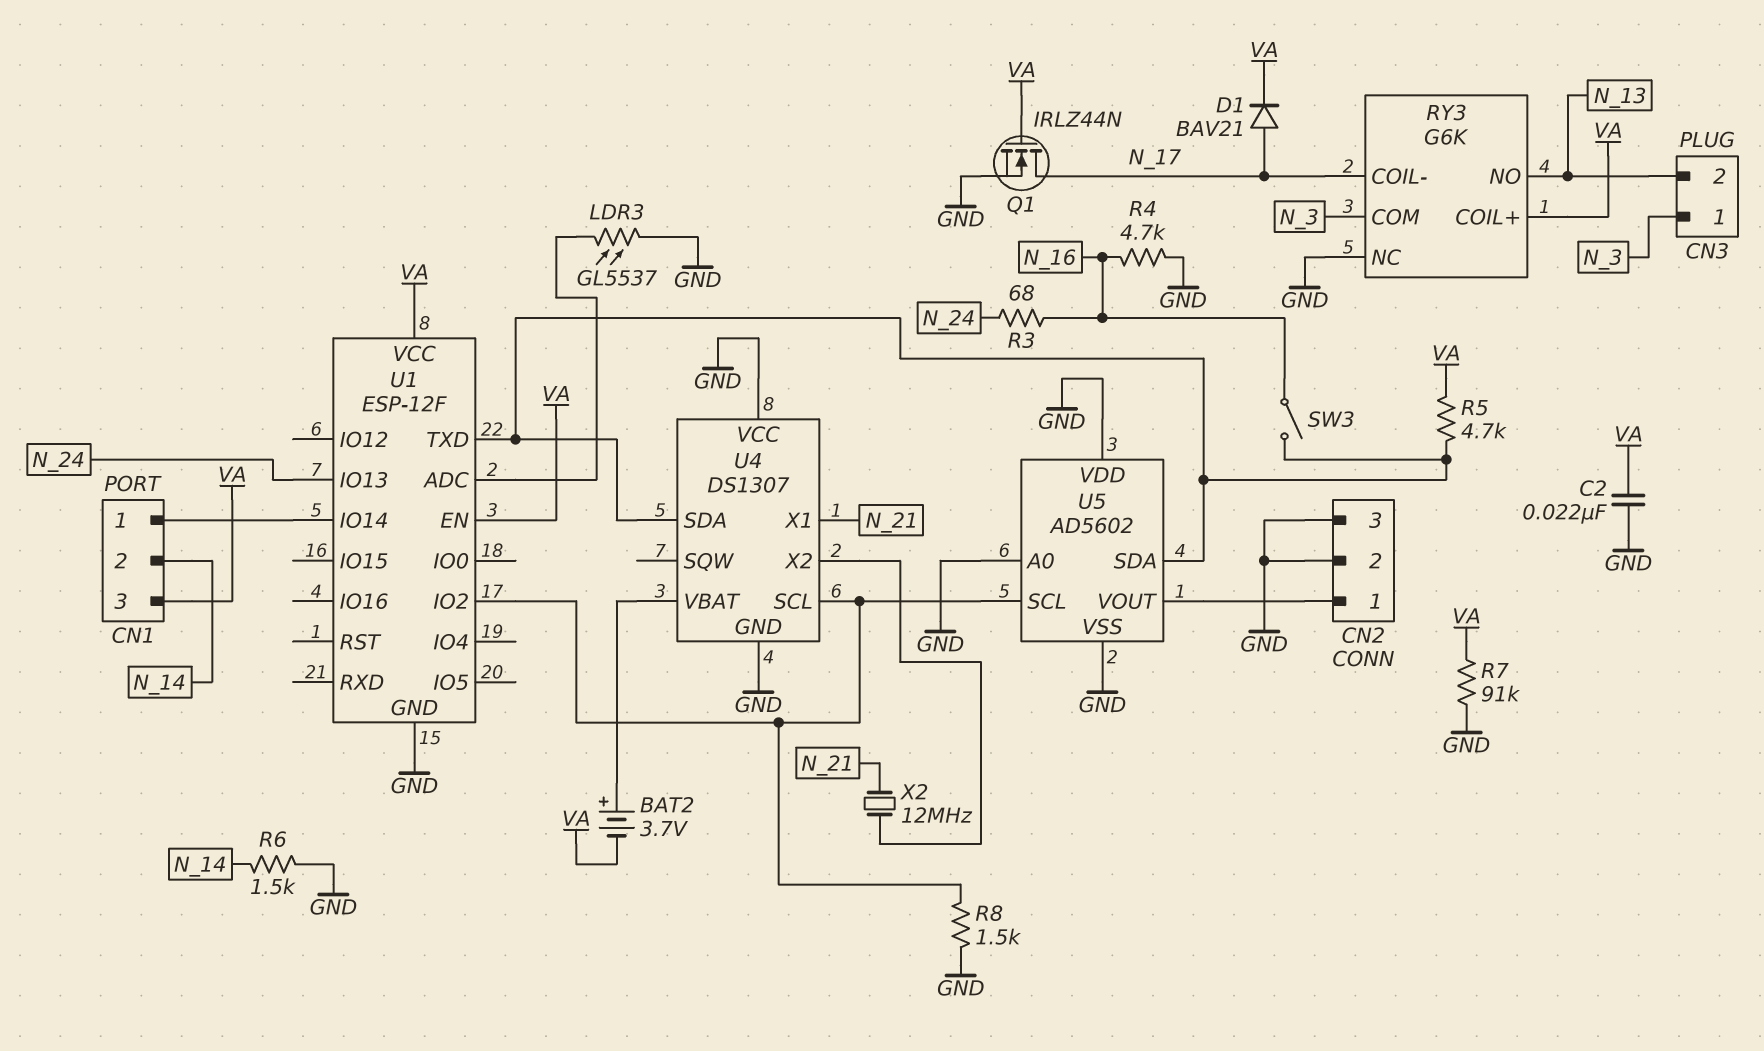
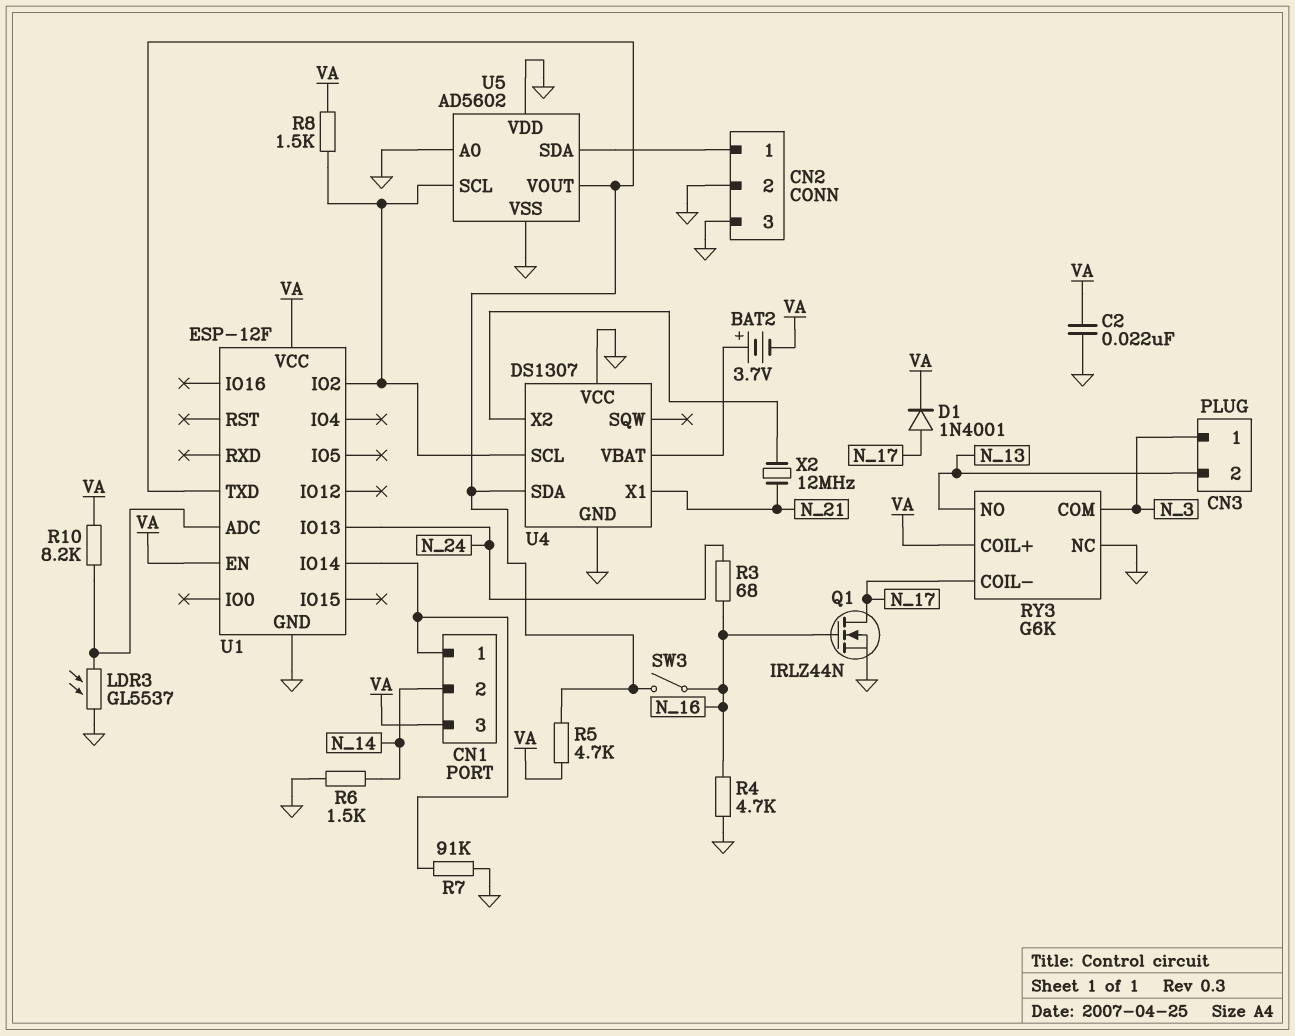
D1: diode BAV21 (A N_17, K VA) -> diode 1N4001 (A N_17, K VA)
Q1: NMOS IRLZ44N (G VA, D N_17, S GND) -> NMOS IRLZ44N (G N_16, D N_17, S GND)
R7: 91k (GND, VA) -> 91k (CN1/1, GND)
R8: 1.5k (GND, U1/IO2) -> 1.5k (U1/IO2, VA)
R10: none -> 8.2k (U1/ADC, VA)
U5 pin SDA: U1/TXD -> CN2/1
U5 pin VOUT: CN2/1 -> U1/TXD

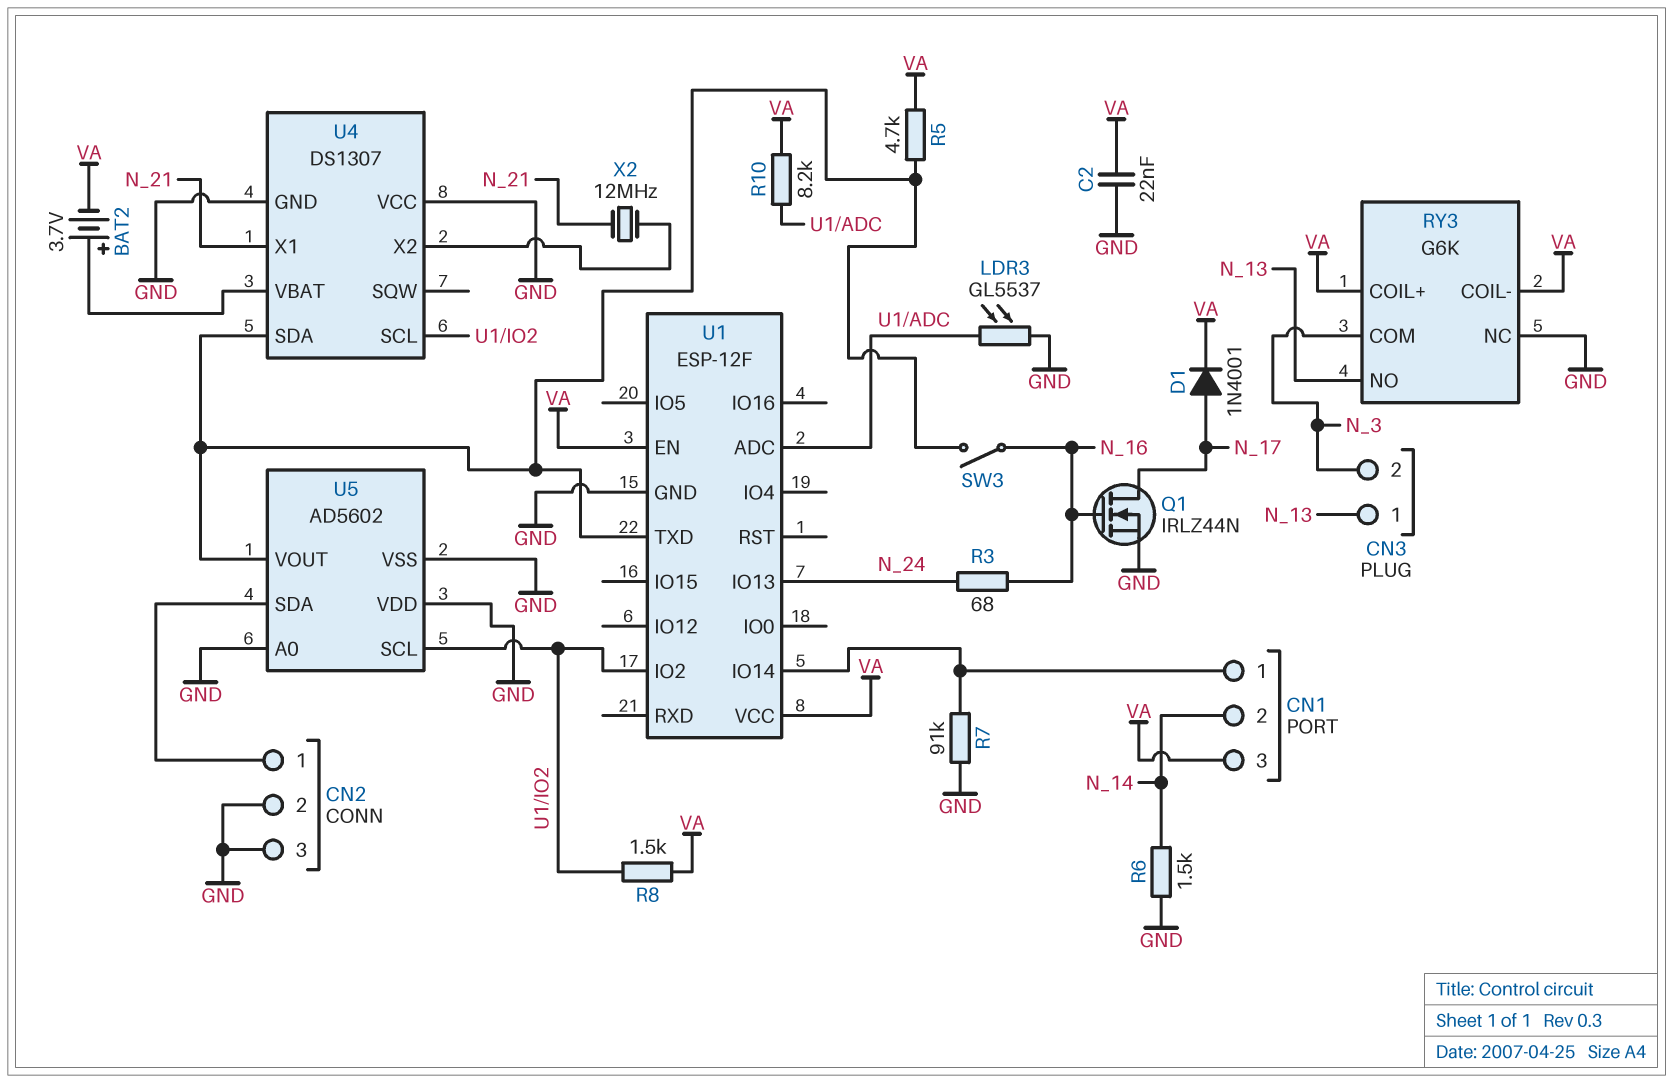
CN3 pin 1: N_3 -> N_13
CN3 pin 2: N_13 -> N_3
R4: 4.7k (GND, N_16) -> none
RY3 pin COIL-: N_17 -> VA

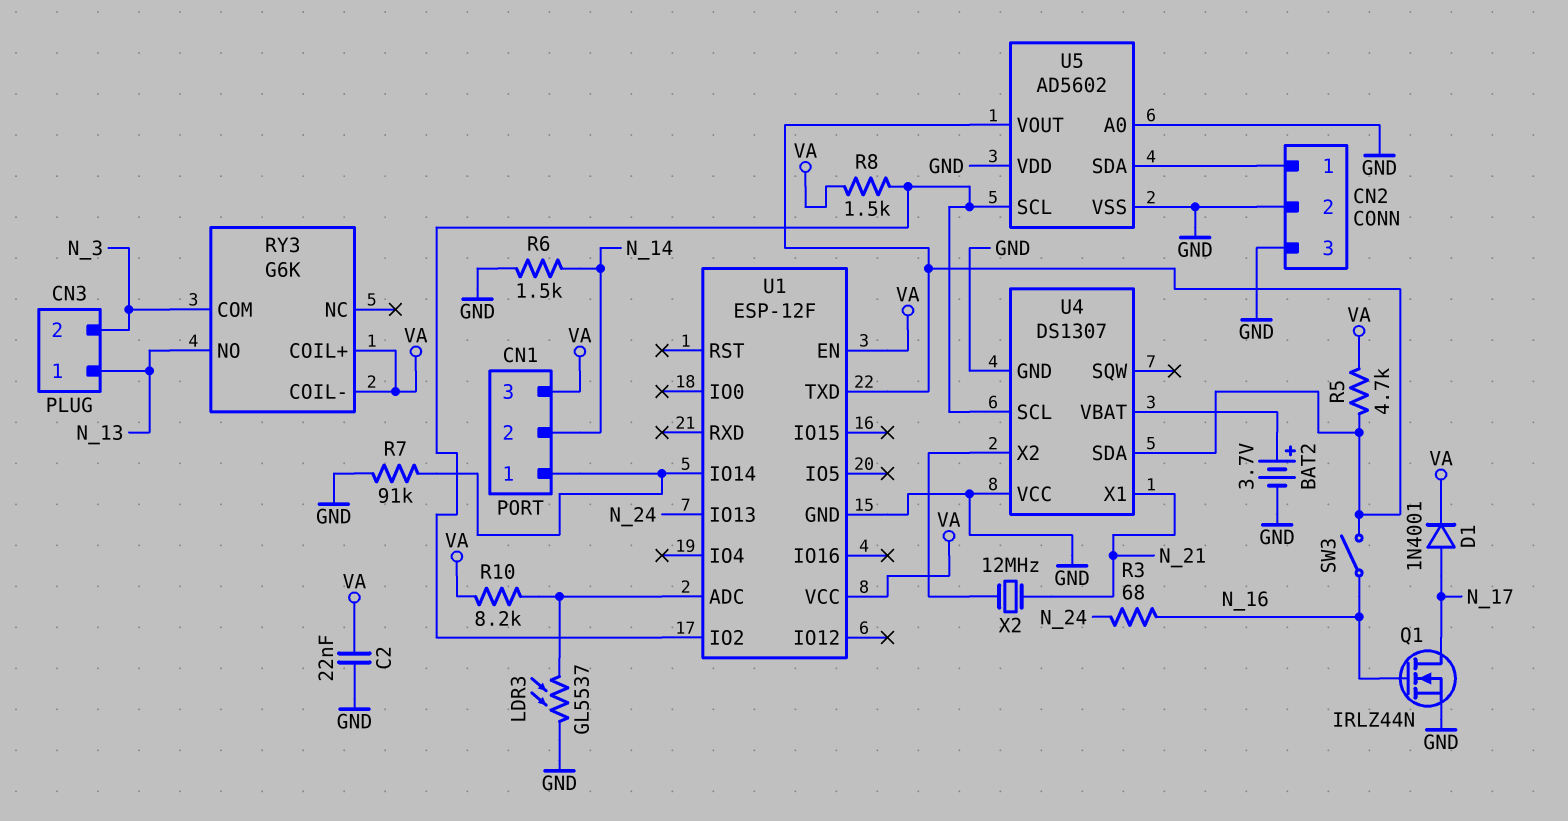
BAT2: 3.7V (plus U4/VBAT, minus VA) -> 3.7V (plus U4/VBAT, minus GND)
RY3 pin NC: GND -> none

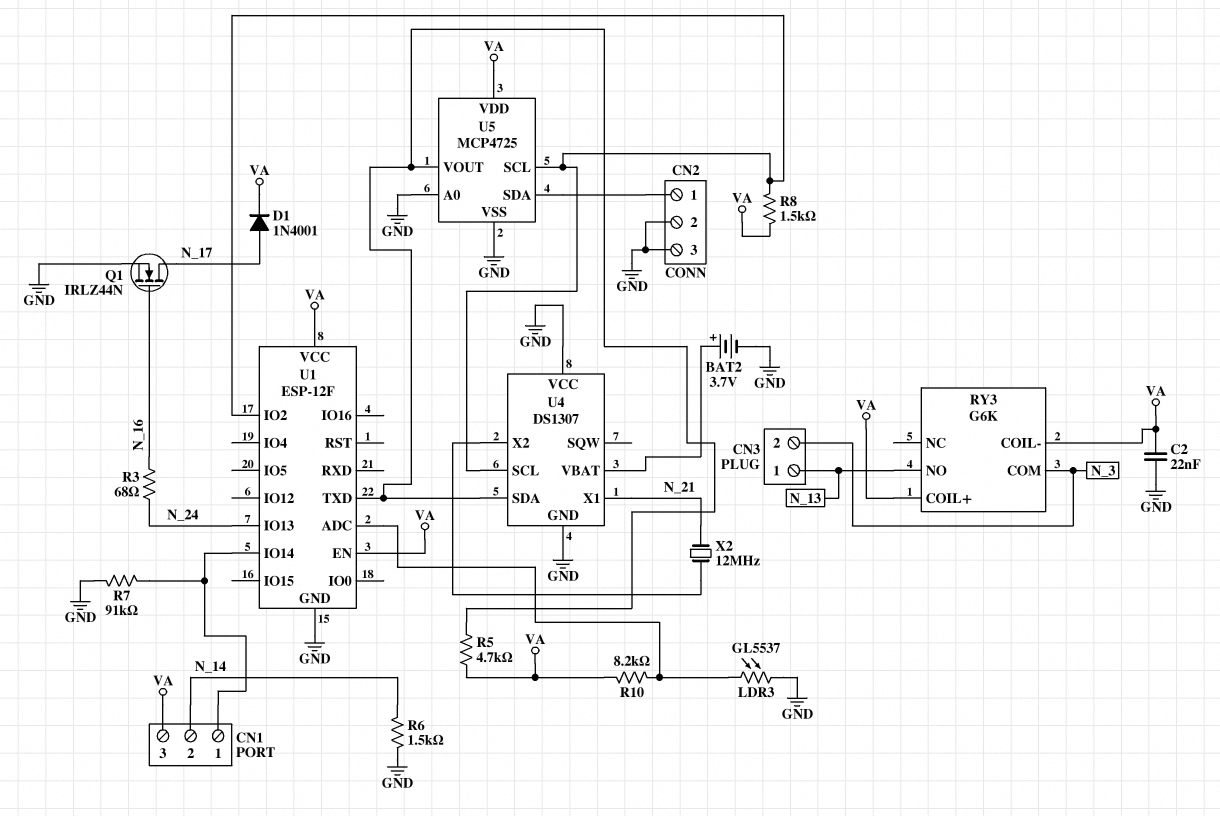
SW3: switch (N_16, U1/TXD) -> none
U5: AD5602 -> MCP4725
U5 pin VDD: GND -> VA

